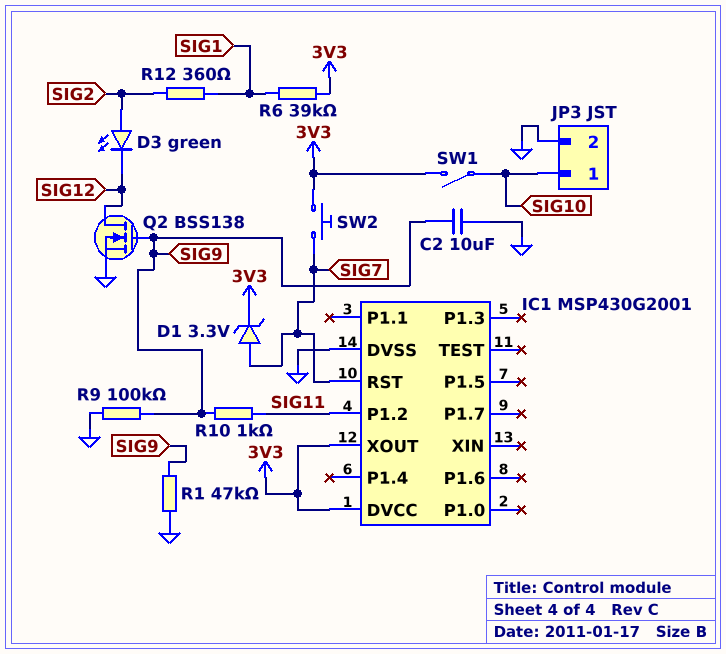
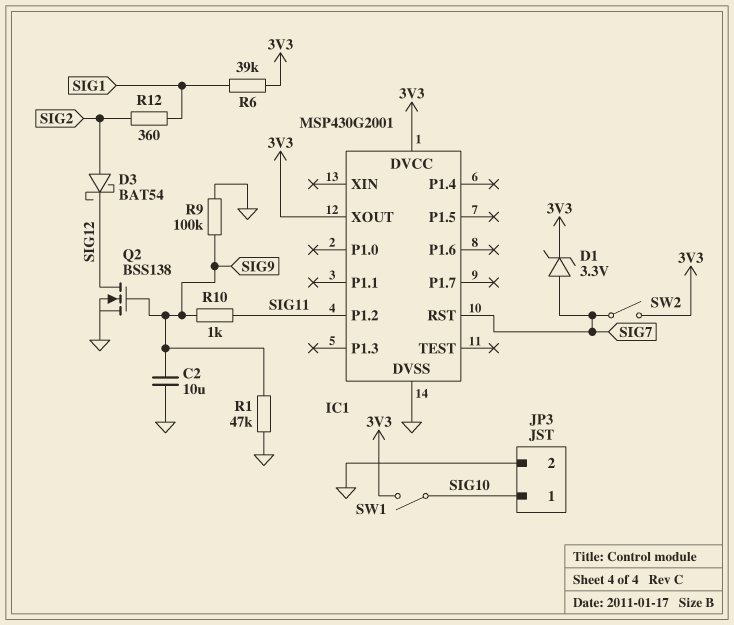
D3: LED green (A SIG2, K SIG12) -> schottky BAT54 (A SIG2, K SIG12)
SW2: button (3V3, SIG7) -> switch (3V3, SIG7)

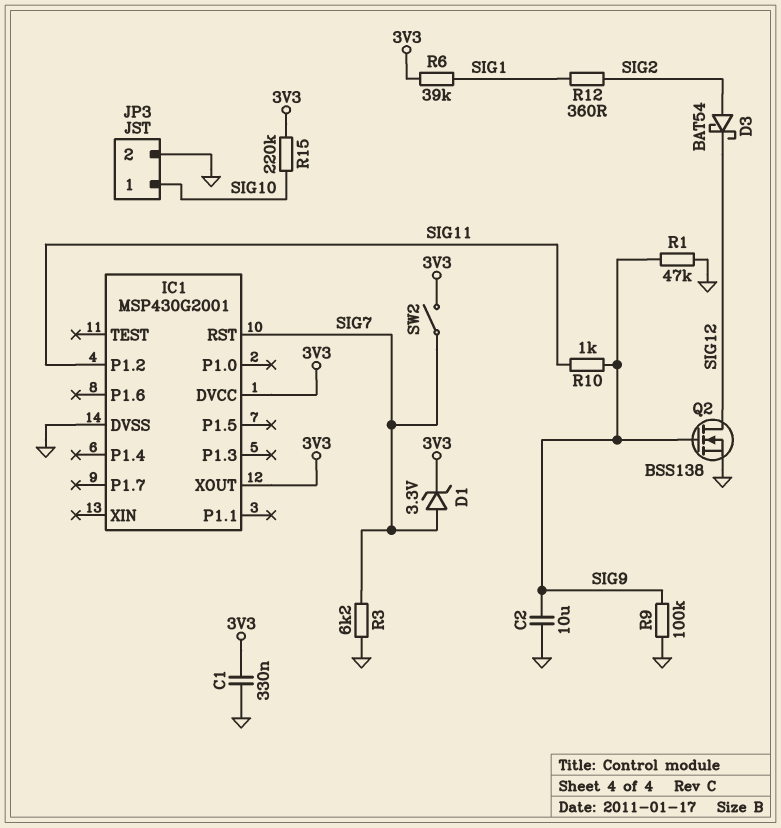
C1: none -> 330nF (3V3, GND)
R3: none -> 6.2k (GND, SIG7)
R15: none -> 220k (3V3, SIG10)
SW1: switch (3V3, SIG10) -> none

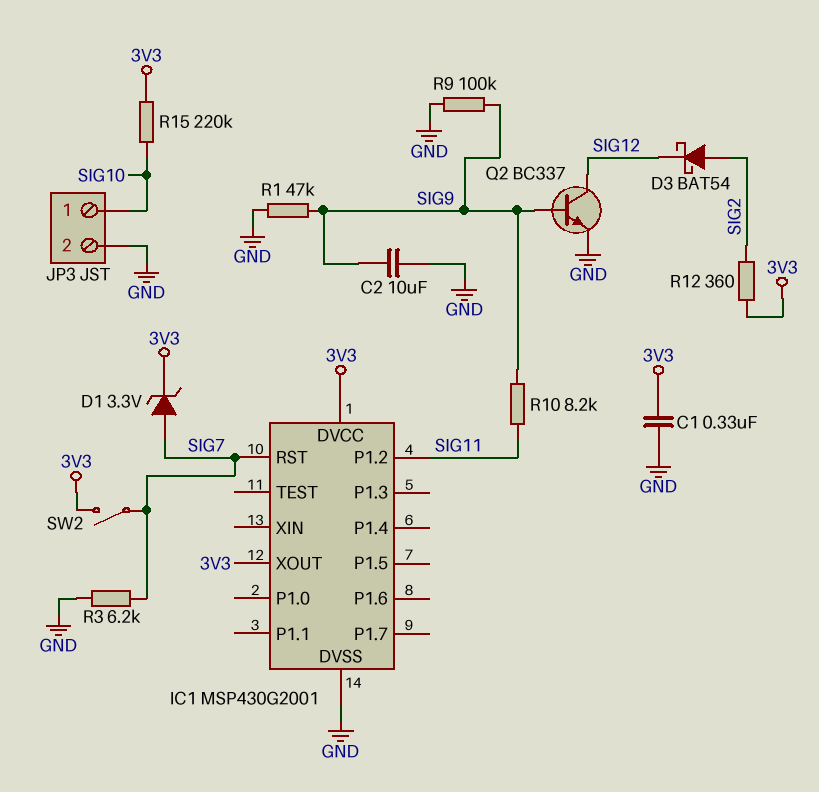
Q2: NMOS BSS138 (G SIG9, D SIG12, S GND) -> NPN BC337 (B SIG9, C SIG12, E GND)
R6: 39k (3V3, SIG1) -> none
R10: 1k (SIG9, SIG11) -> 8.2k (SIG9, SIG11)
R12: 360 (SIG1, SIG2) -> 360 (3V3, SIG2)

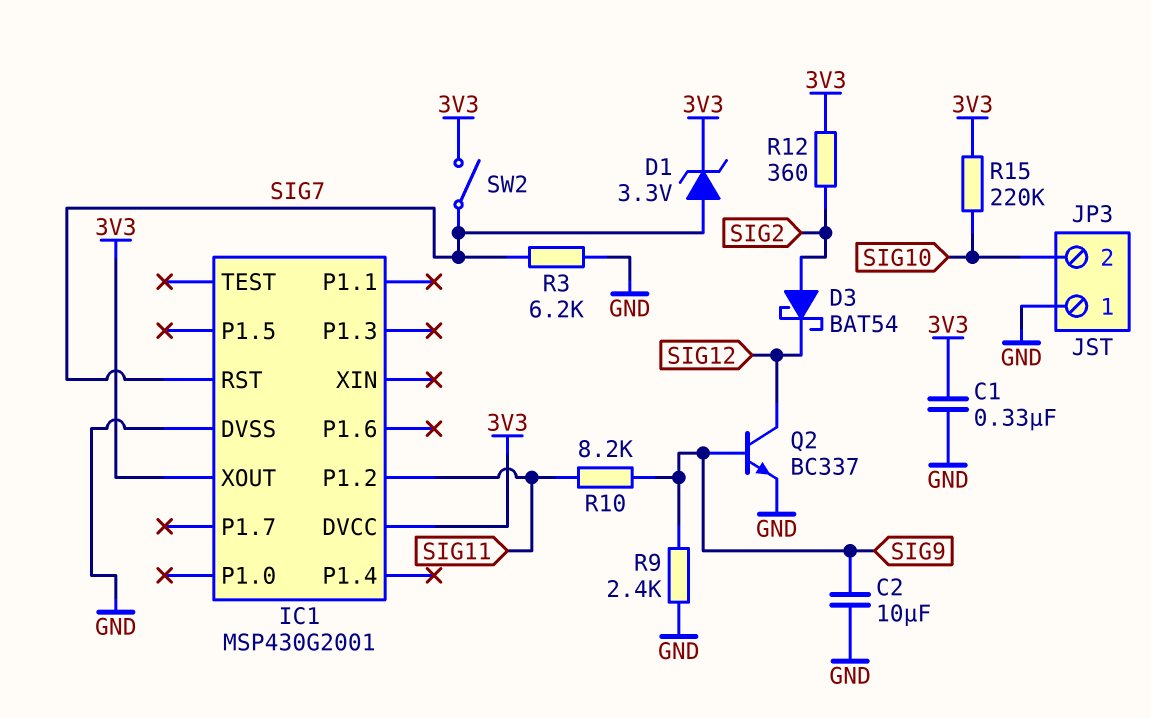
JP3 pin 1: SIG10 -> GND
JP3 pin 2: GND -> SIG10
R1: 47k (GND, SIG9) -> none
R9: 100k (GND, SIG9) -> 2.4k (GND, SIG9)

